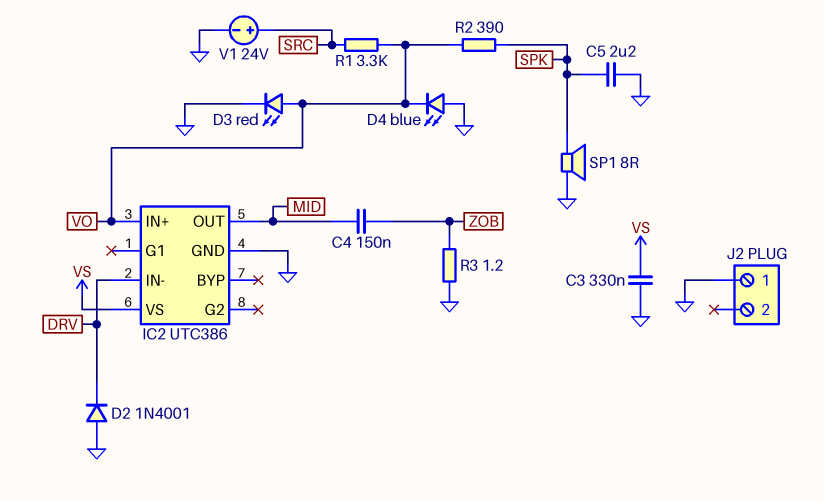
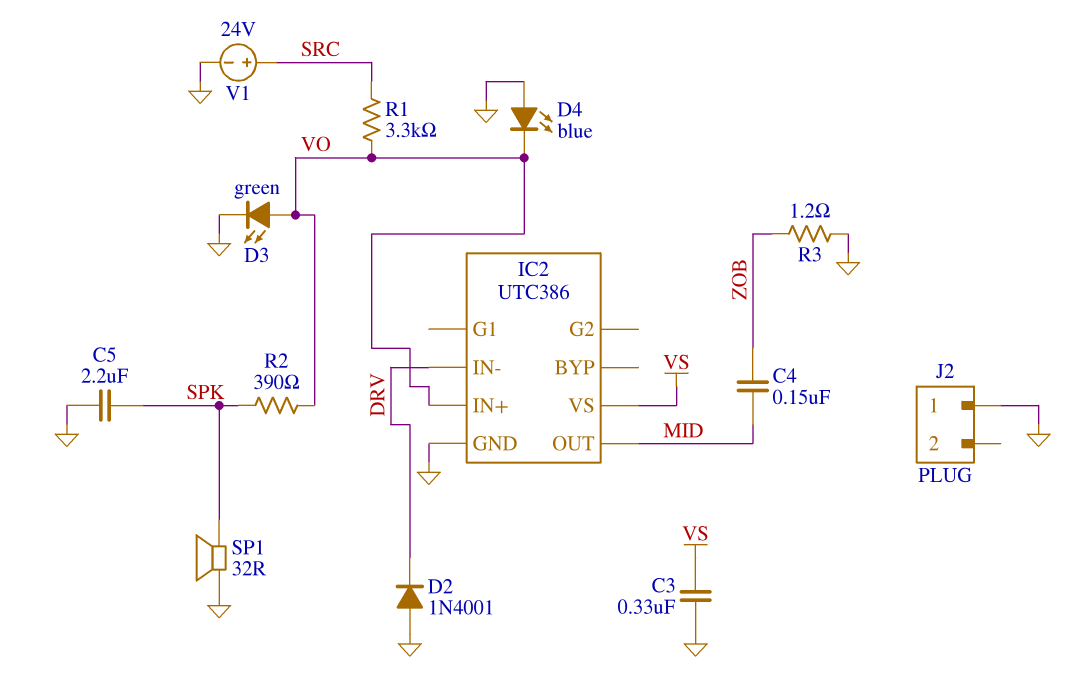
D3: LED red (A VO, K GND) -> LED green (A VO, K GND)
SP1: speaker 8R (GND, SPK) -> speaker 32R (GND, SPK)

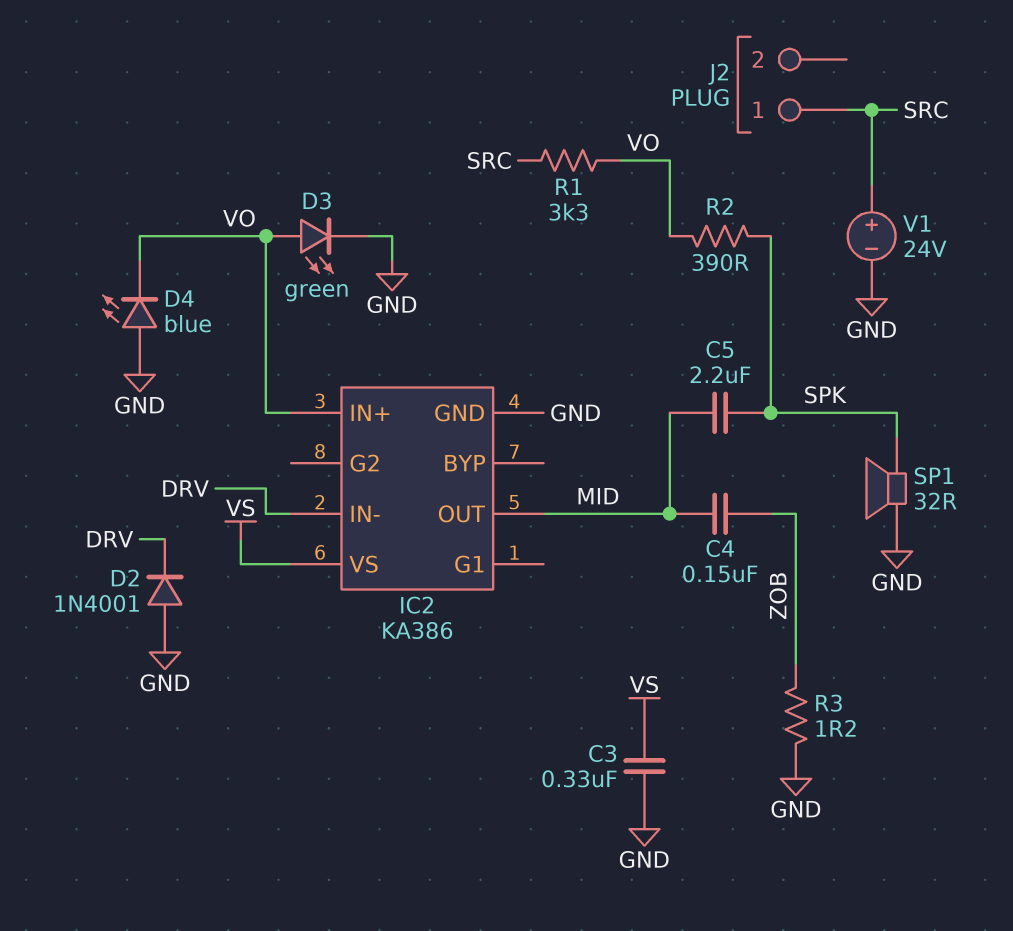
C5: 2.2uF (GND, SPK) -> 2.2uF (MID, SPK)
IC2: UTC386 -> KA386
J2 pin 1: GND -> SRC

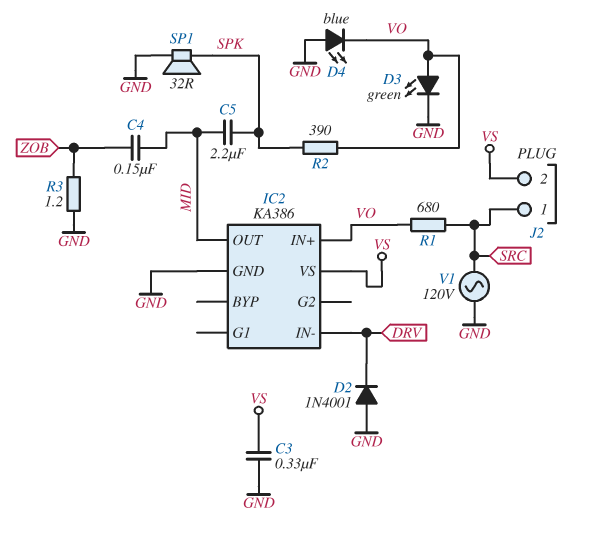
J2 pin 2: none -> VS
R1: 3.3k (SRC, VO) -> 680 (SRC, VO)
V1: 24V (plus SRC, minus GND) -> AC 120V (GND, SRC)

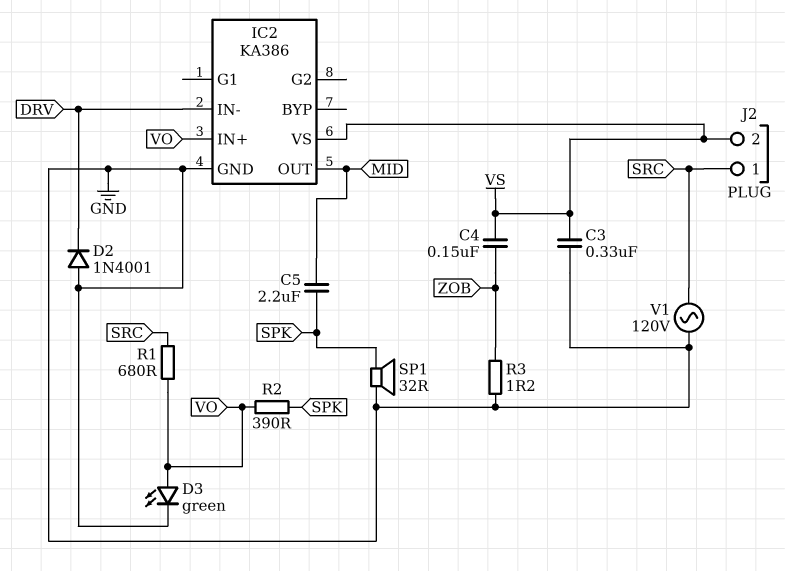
C4: 150nF (MID, ZOB) -> 150nF (VS, ZOB)
D4: LED blue (A GND, K VO) -> none

